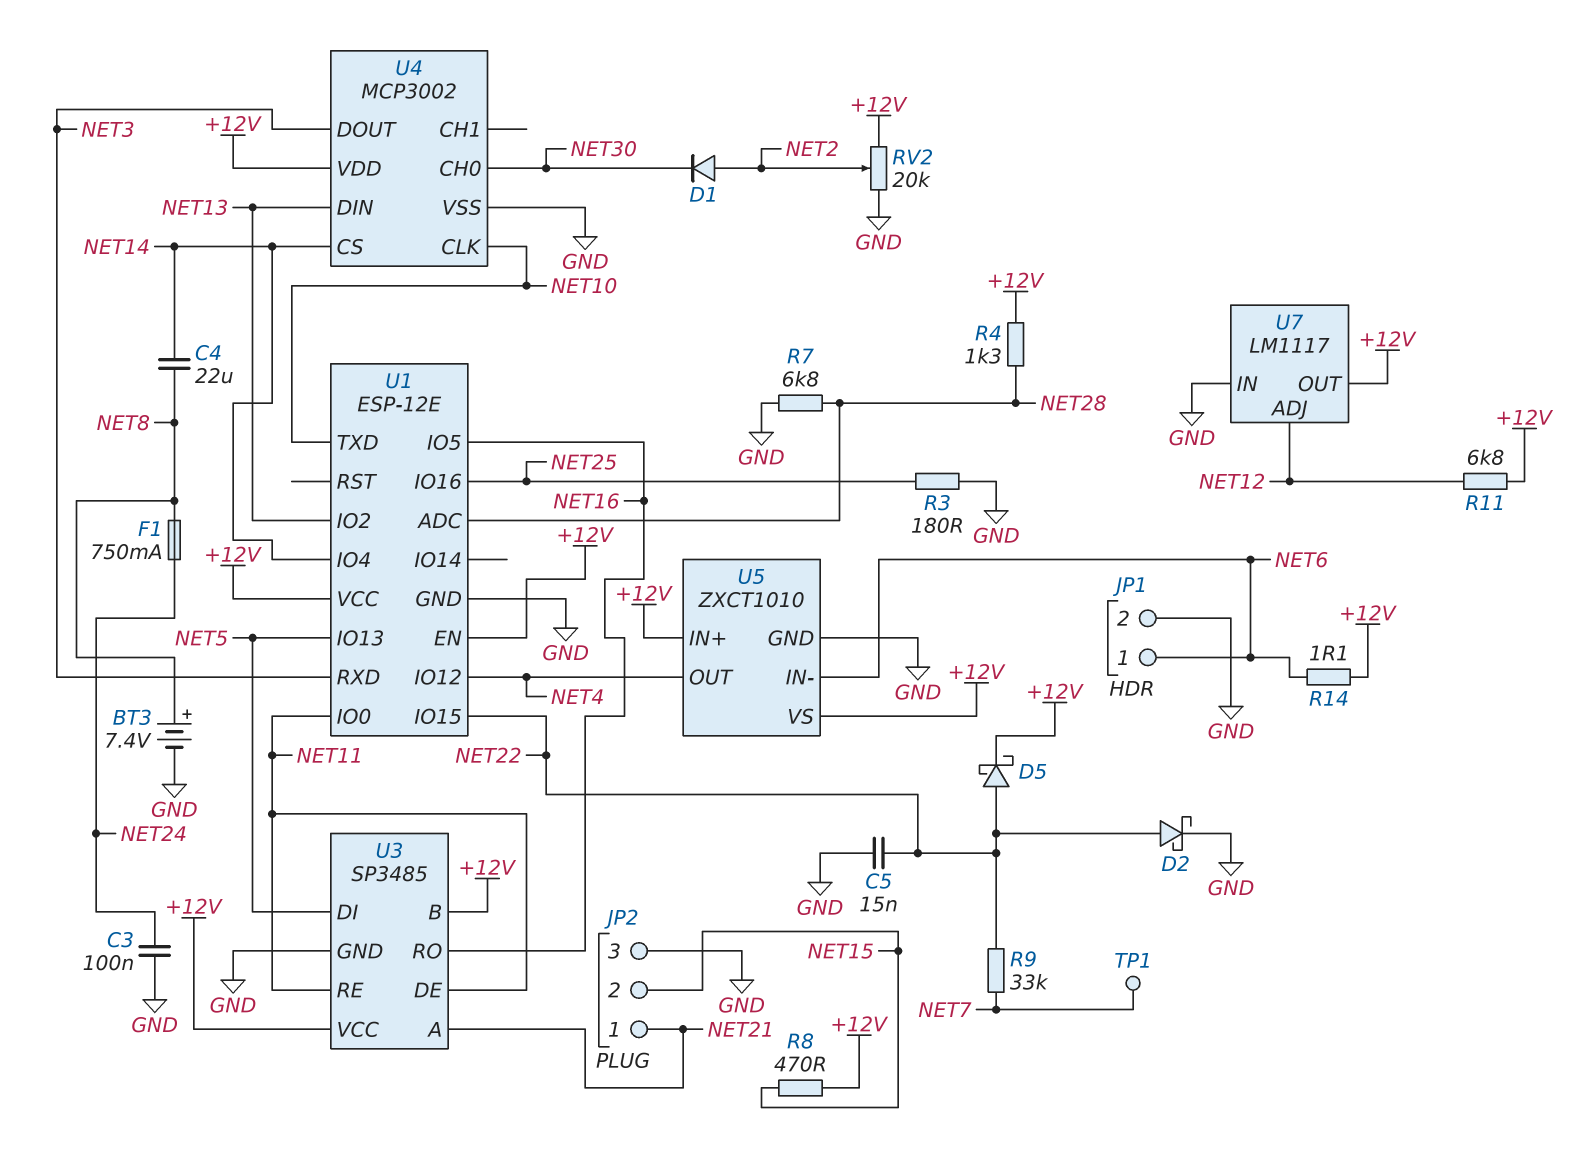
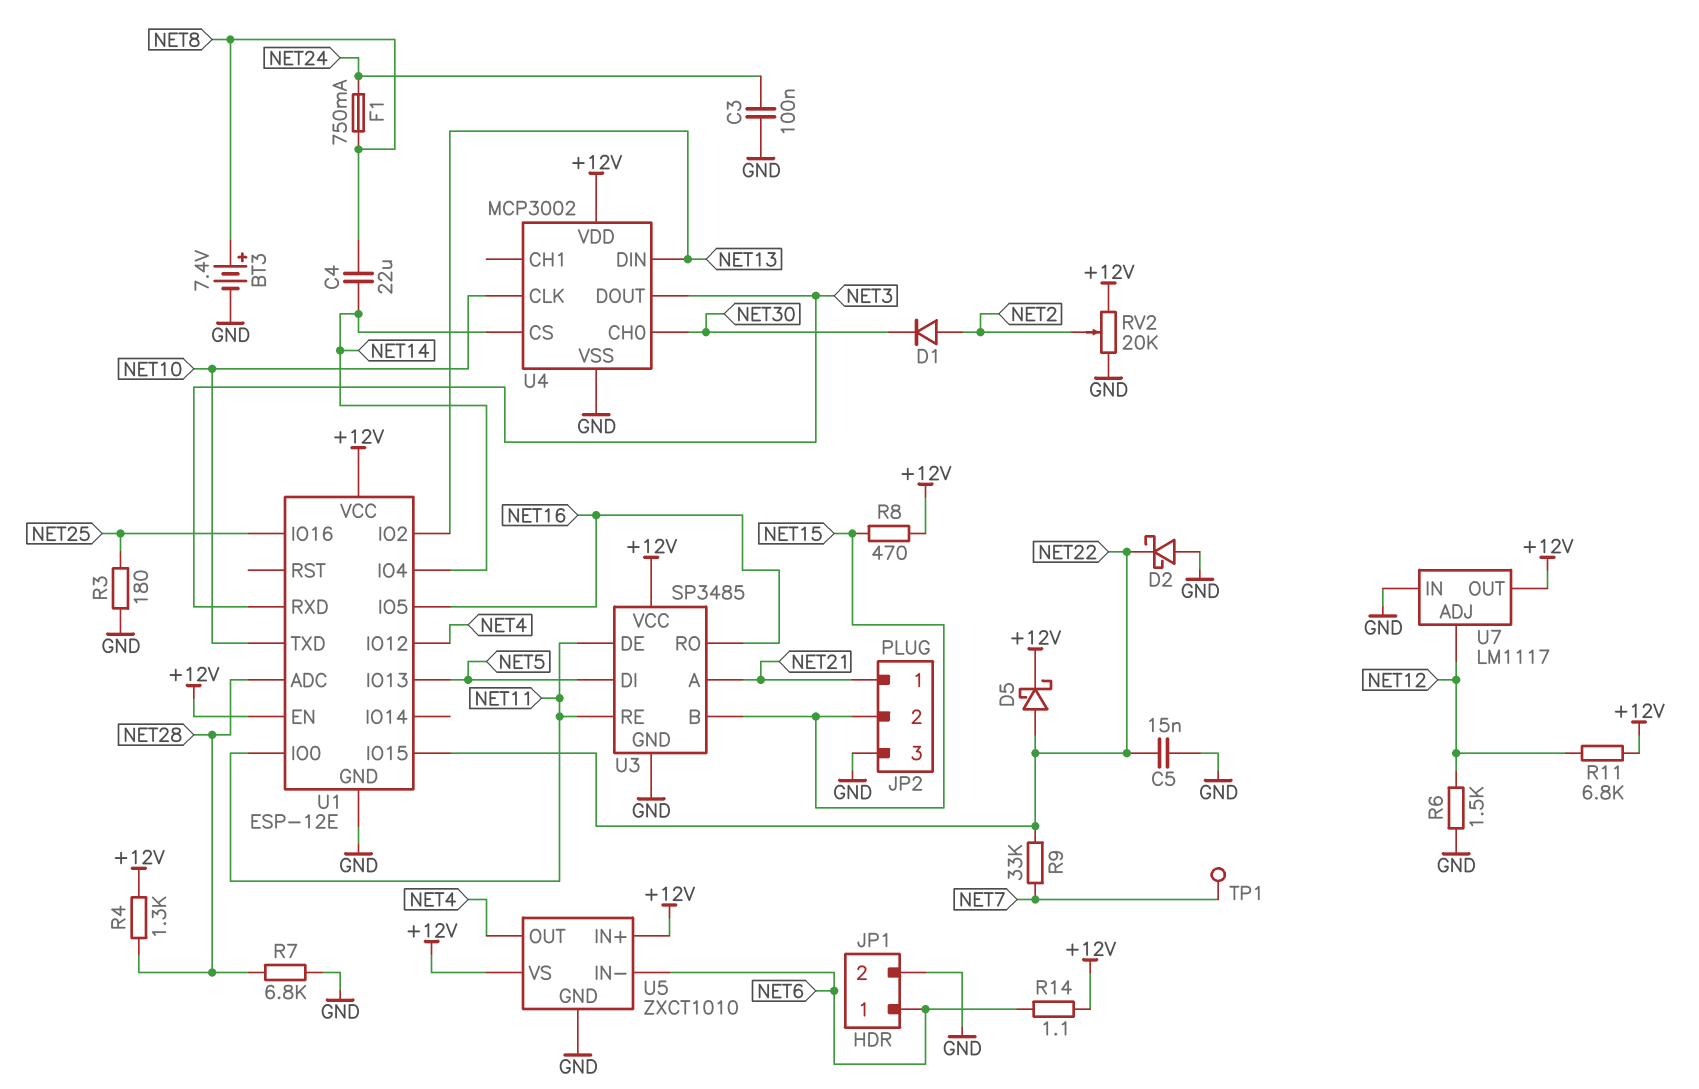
D2: schottky (A NET22, K GND) -> schottky (A GND, K NET22)
R6: none -> 1.5k (GND, NET12)
U3 pin B: +12V -> NET15

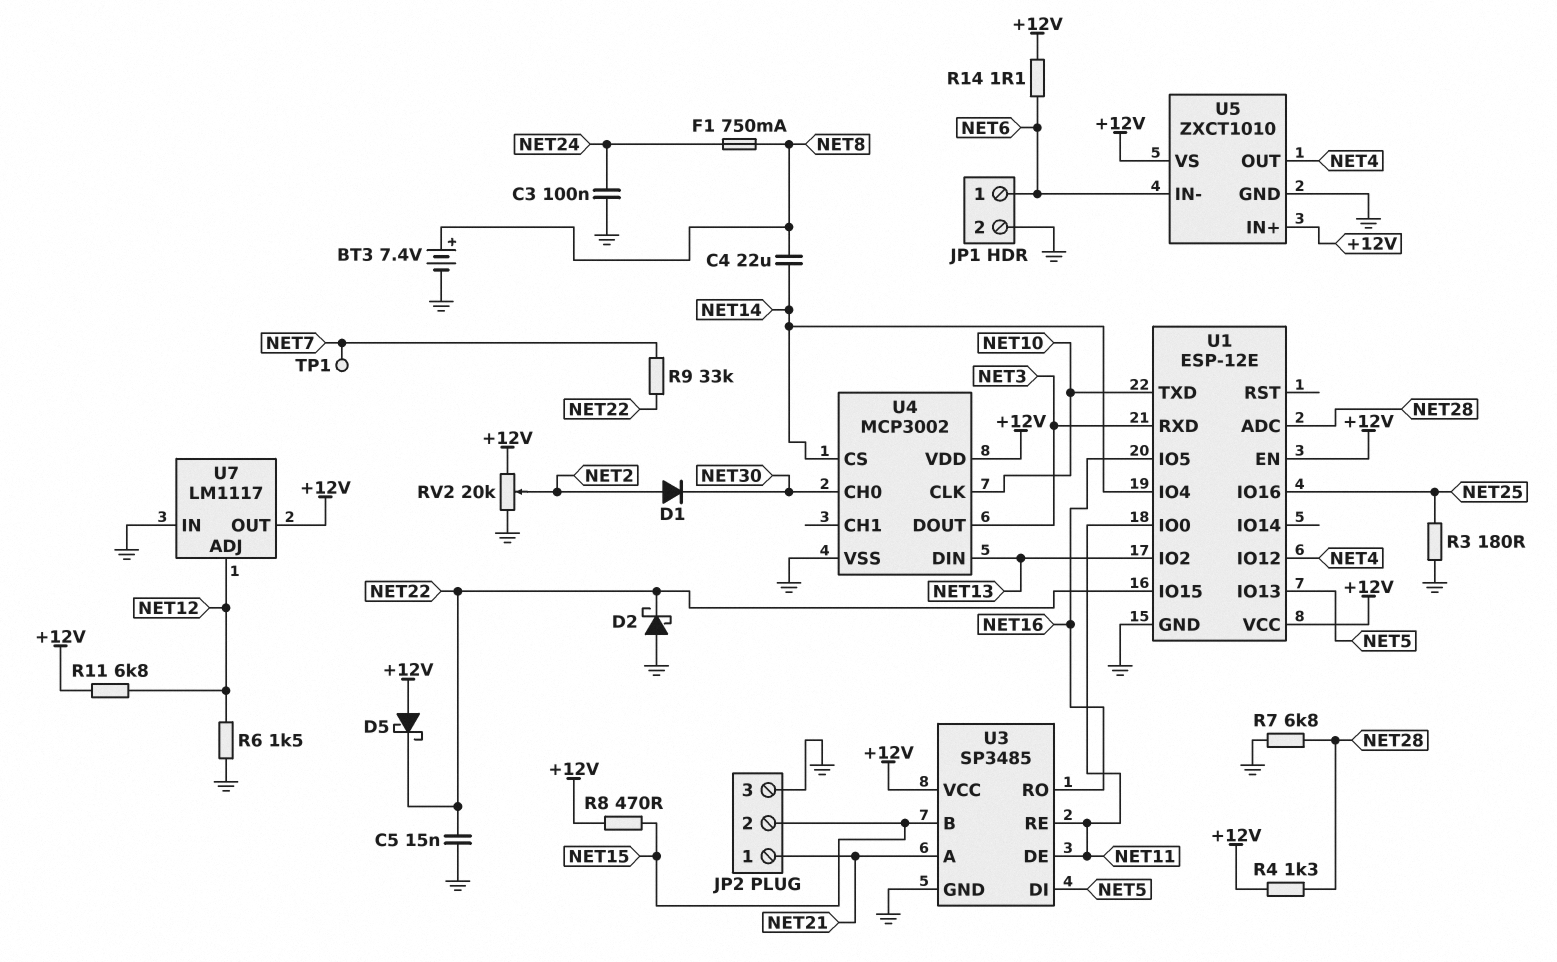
D5: schottky (A NET22, K +12V) -> schottky (A +12V, K NET22)

